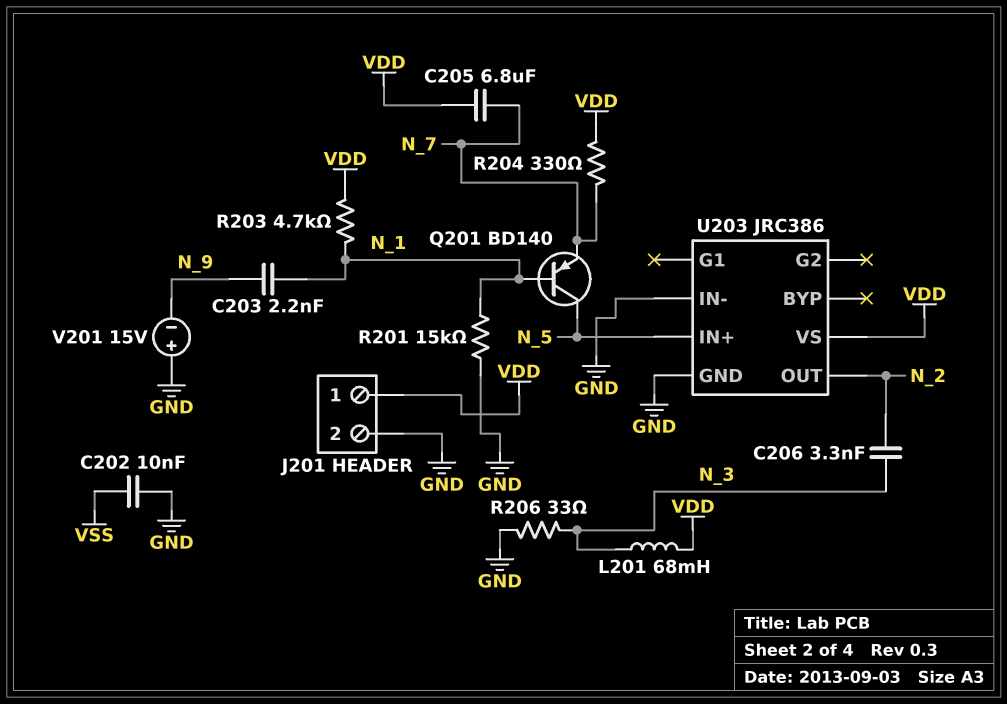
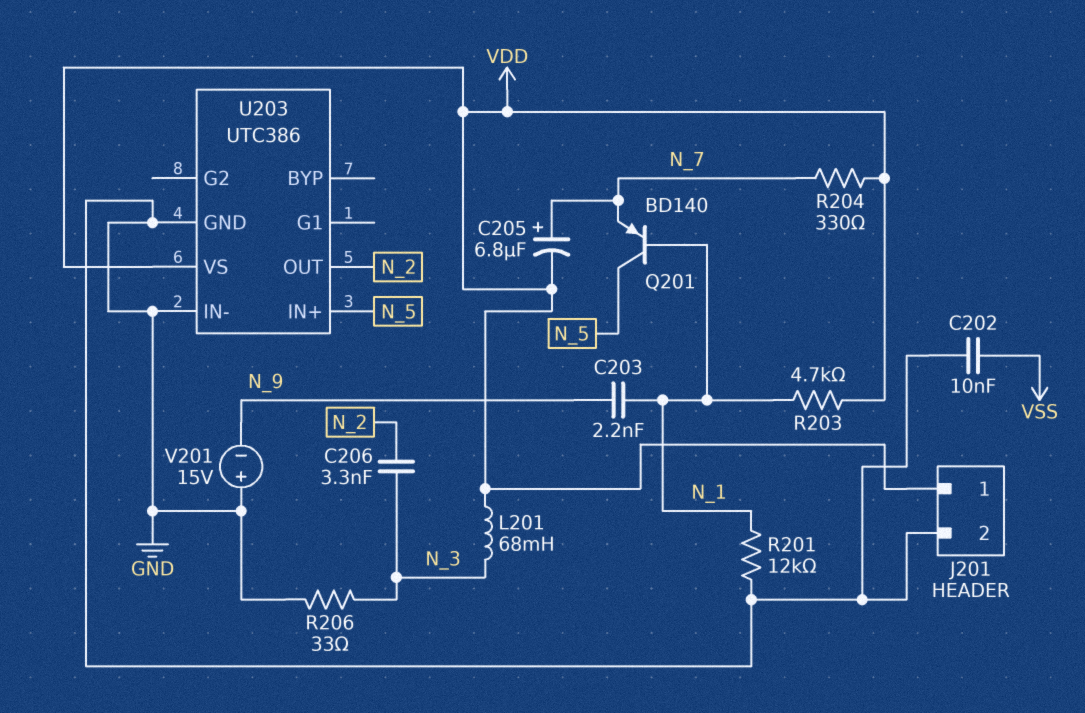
C205: 6.8uF (N_7, VDD) -> 6.8uF (plus N_7, minus VDD)
R201: 15k (GND, N_1) -> 12k (GND, N_1)
U203: JRC386 -> UTC386

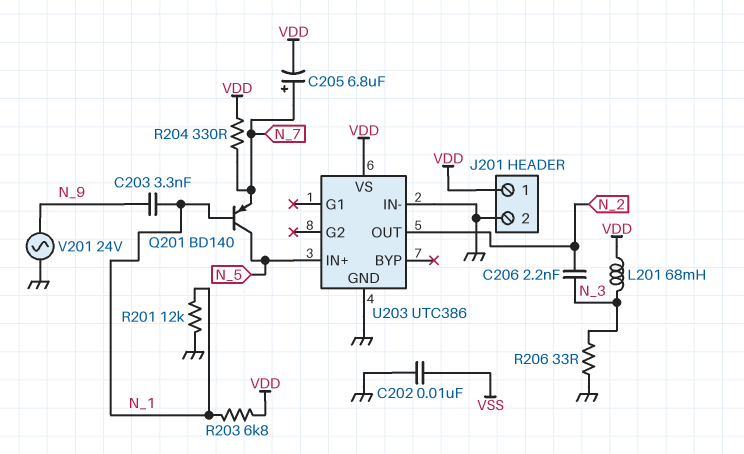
C203: 2.2nF (N_1, N_9) -> 3.3nF (N_1, N_9)
C206: 3.3nF (N_2, N_3) -> 2.2nF (N_2, N_3)
R203: 4.7k (N_1, VDD) -> 6.8k (N_1, VDD)
V201: 15V (plus GND, minus N_9) -> AC 24V (GND, N_9)

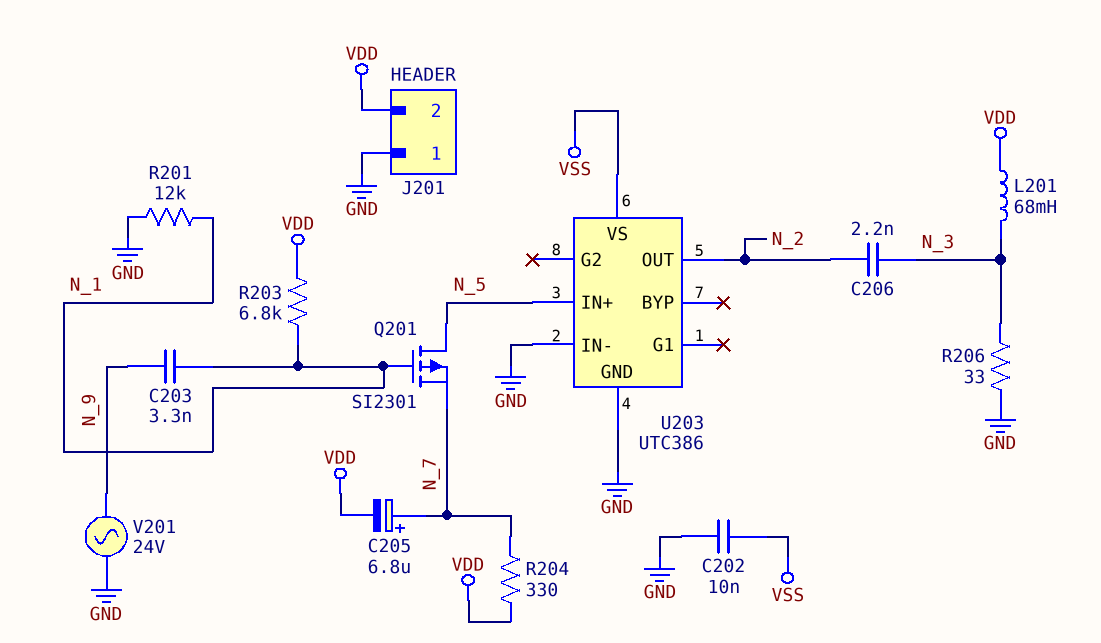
J201 pin 1: VDD -> GND
J201 pin 2: GND -> VDD
Q201: PNP BD140 (B N_1, C N_5, E N_7) -> PMOS SI2301 (G N_1, D N_5, S N_7)
U203 pin VS: VDD -> VSS

